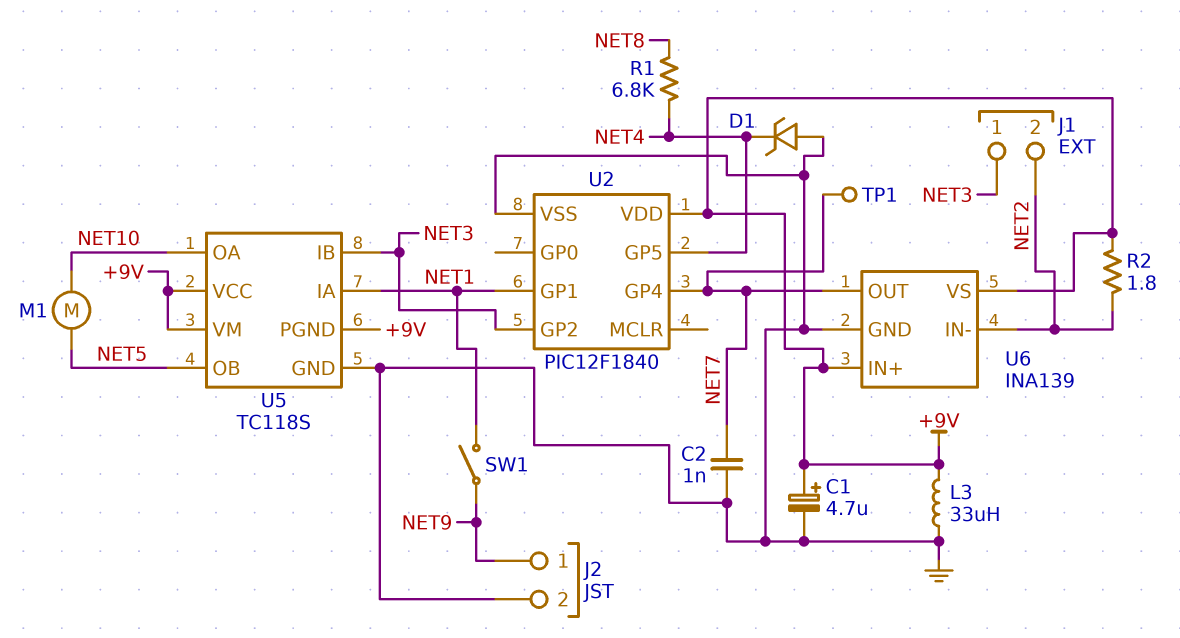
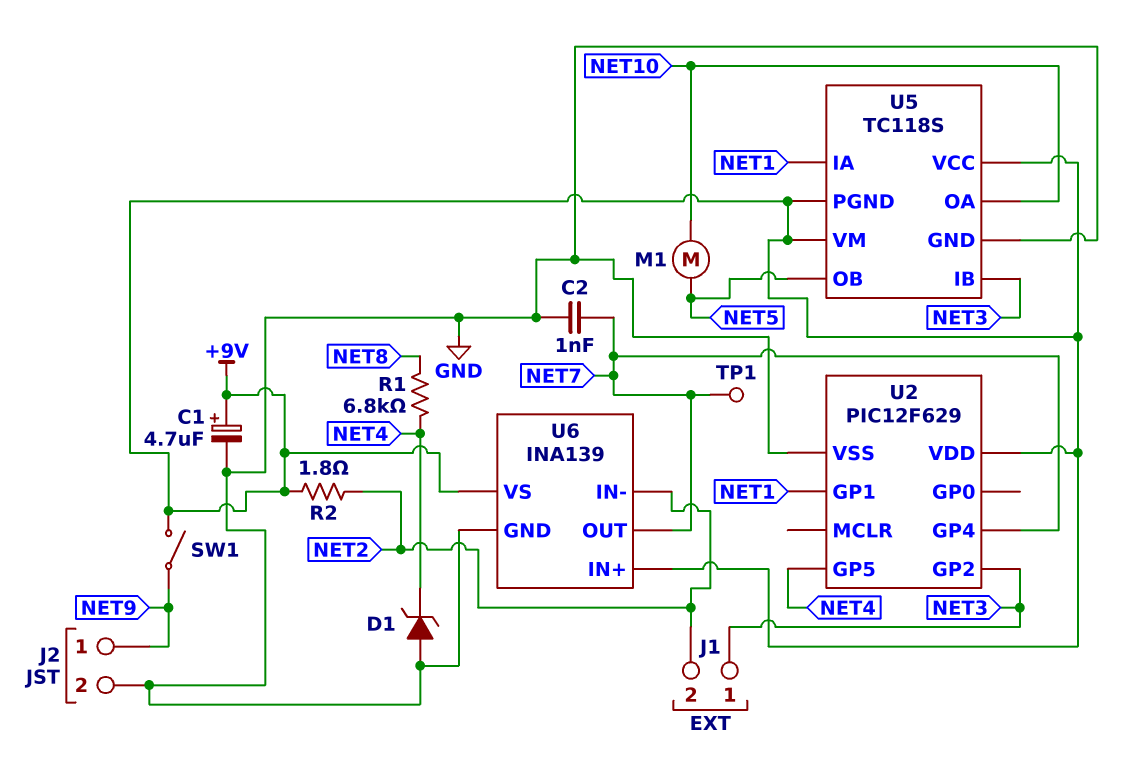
L3: 33uH (+9V, GND) -> none
SW1: switch (NET1, NET9) -> switch (+9V, NET9)
U2: PIC12F1840 -> PIC12F629

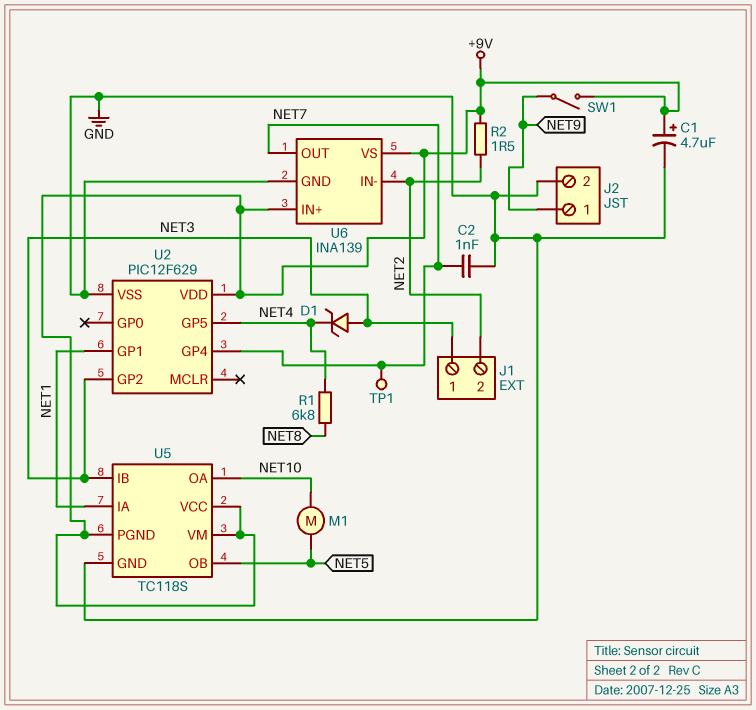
D1: zener (A GND, K NET4) -> zener (A NET3, K NET4)
R2: 1.8 (+9V, NET2) -> 1.5 (+9V, NET2)

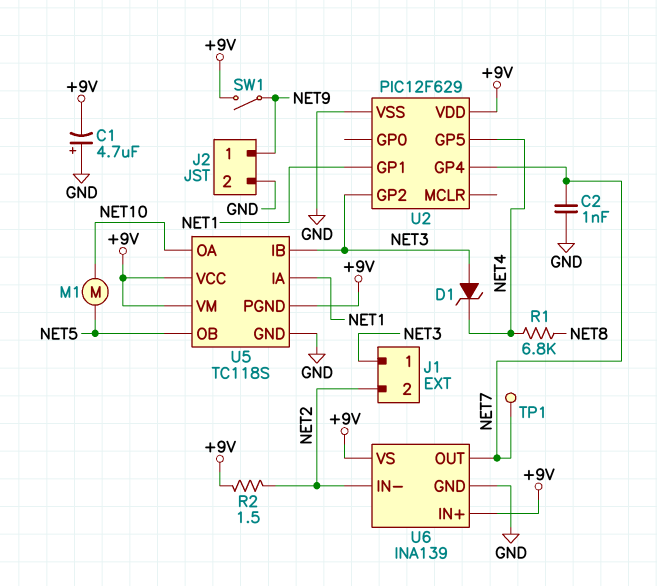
C1: 4.7uF (plus +9V, minus GND) -> 4.7uF (plus GND, minus +9V)

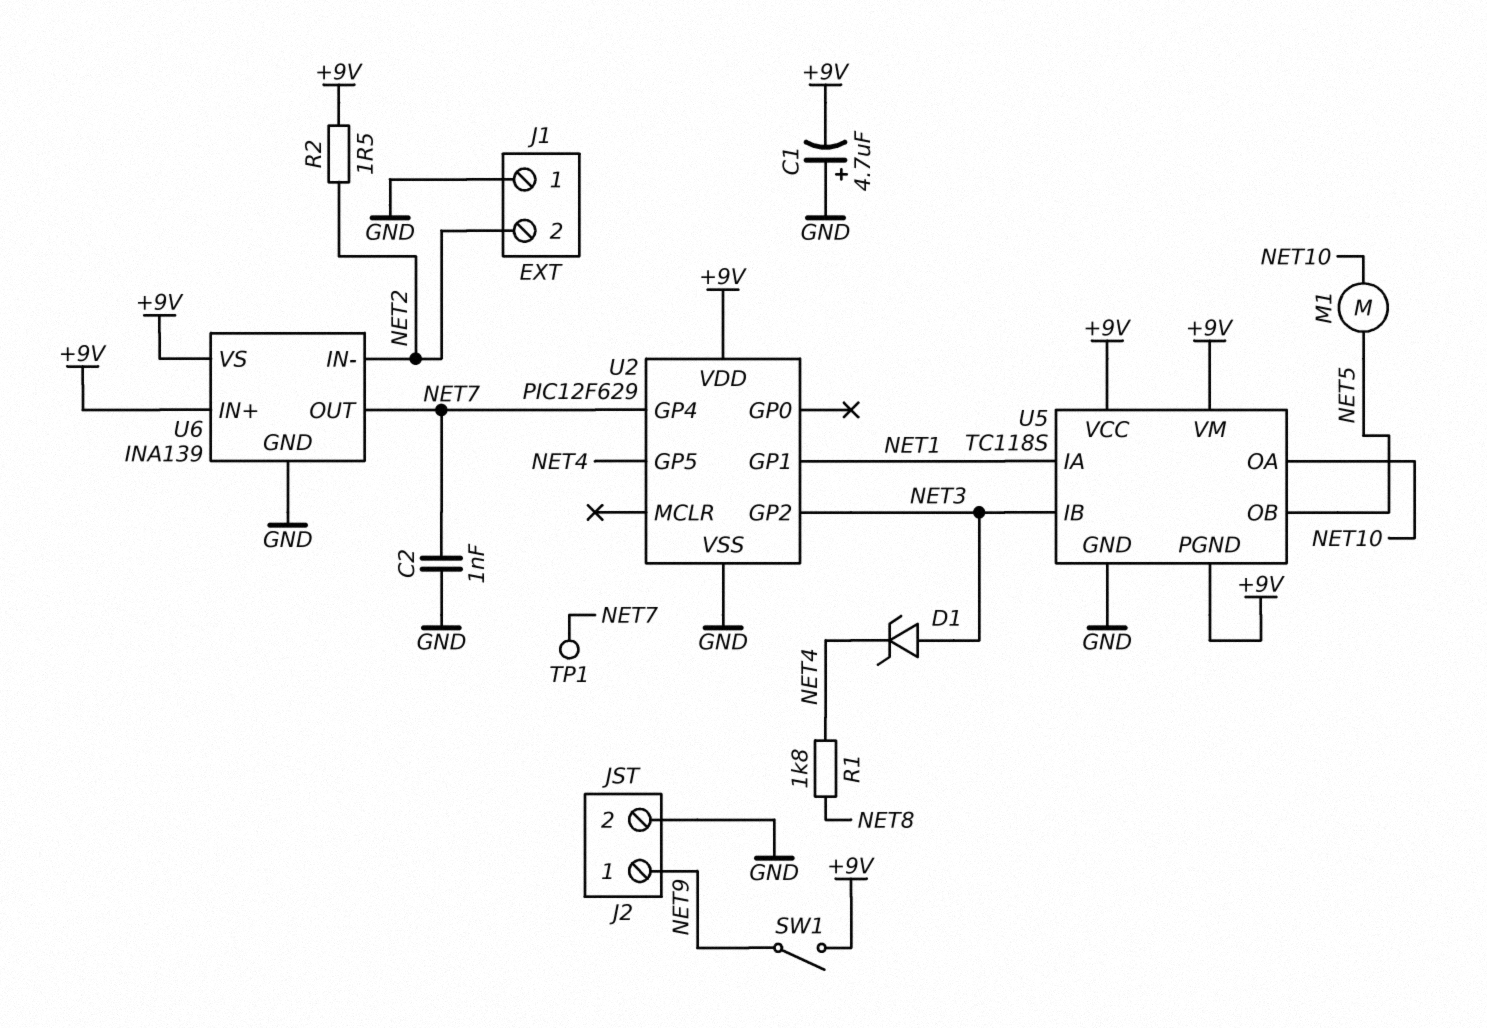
J1 pin 1: NET3 -> GND
R1: 6.8k (NET4, NET8) -> 1.8k (NET4, NET8)

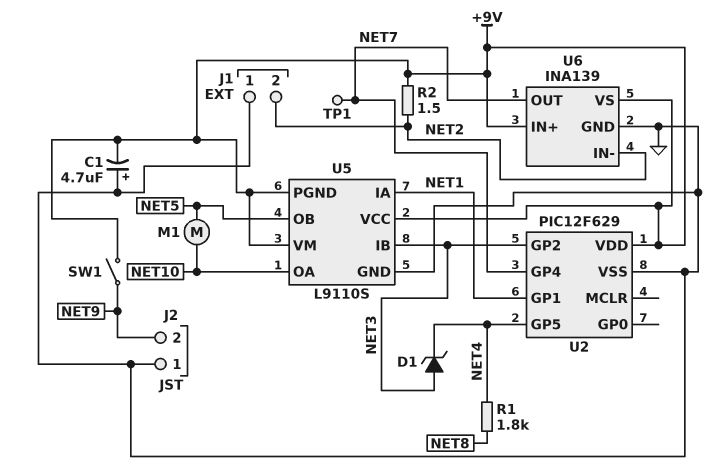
C2: 1nF (GND, NET7) -> none
J2 pin 1: NET9 -> GND
J2 pin 2: GND -> NET9
U5: TC118S -> L9110S

